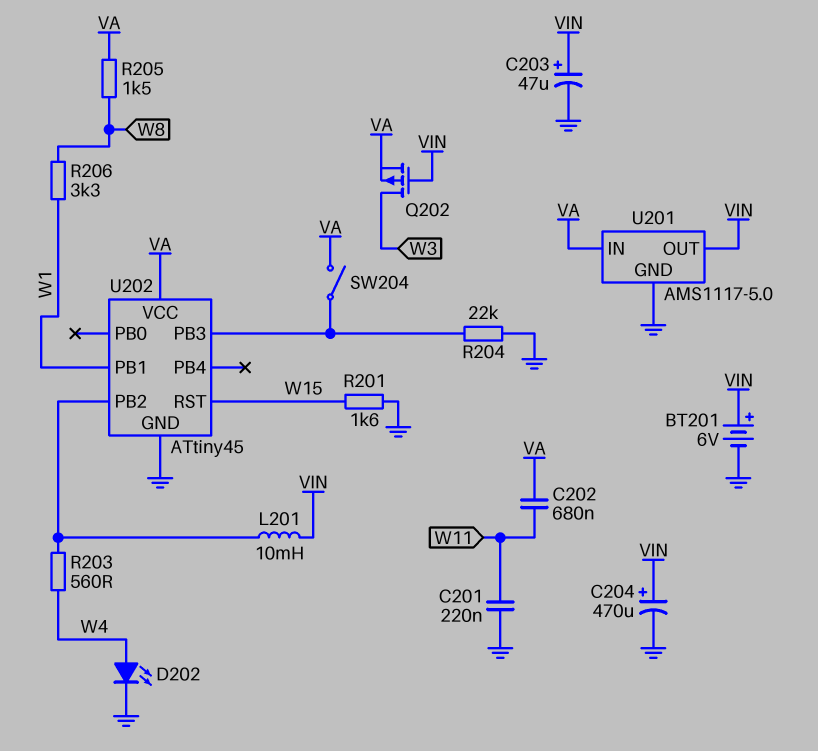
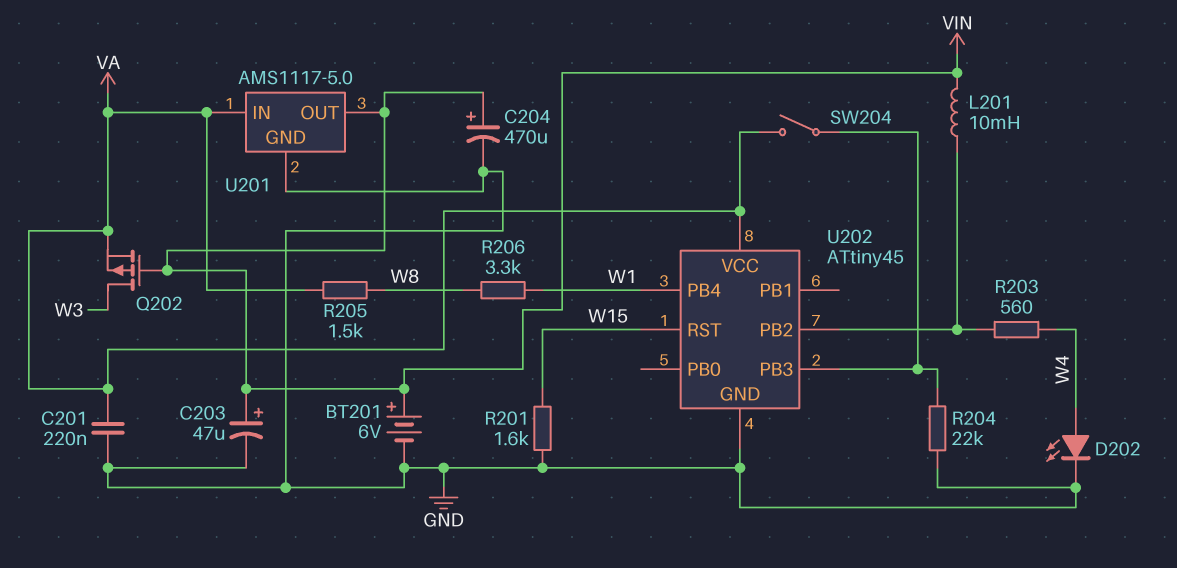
C201: 220nF (GND, W11) -> 220nF (GND, VA)
C202: 680nF (VA, W11) -> none
U202 pin PB1: W1 -> none
U202 pin PB4: none -> W1

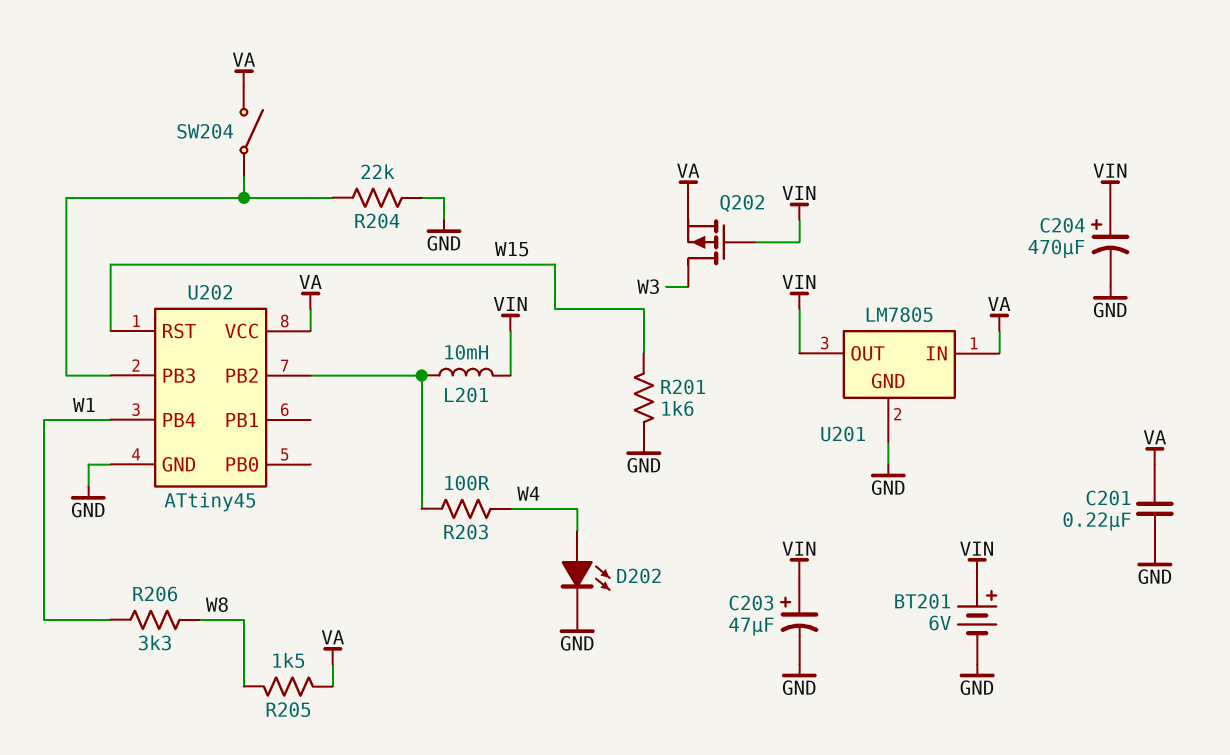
R203: 560 (U202/PB2, W4) -> 100 (U202/PB2, W4)
U201: AMS1117-5.0 -> LM7805

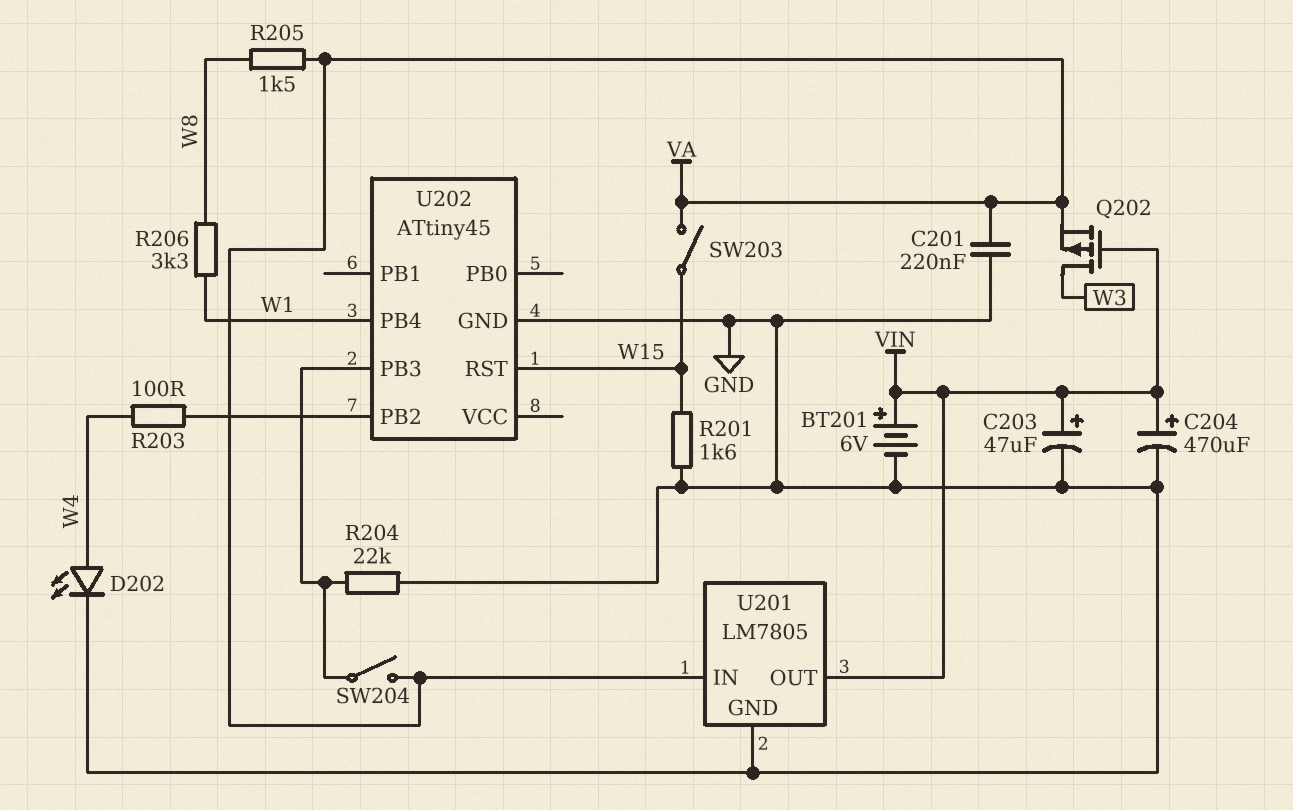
L201: 10mH (U202/PB2, VIN) -> none
SW203: none -> switch (VA, W15)
U202 pin VCC: VA -> none

